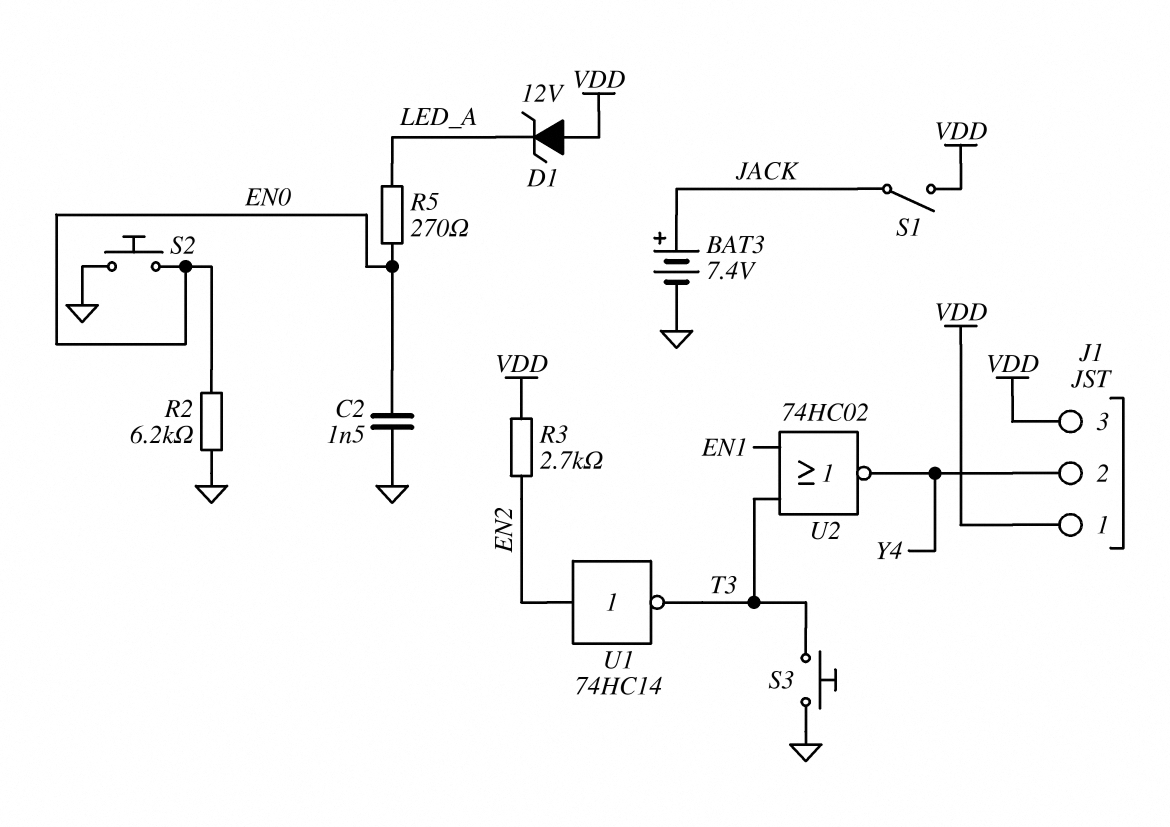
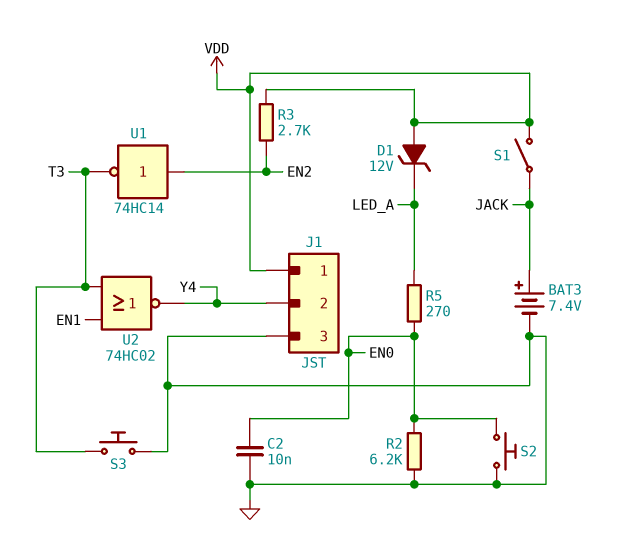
C2: 1.5nF (EN0, GND) -> 10nF (EN0, GND)
J1 pin 3: VDD -> GND

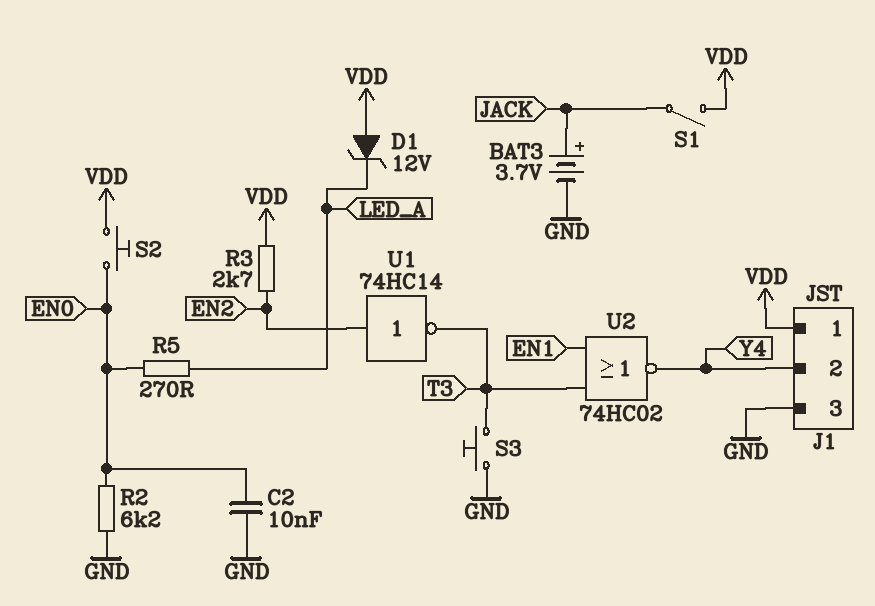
BAT3: 7.4V (plus JACK, minus GND) -> 3.7V (plus JACK, minus GND)
S2: button (EN0, GND) -> button (EN0, VDD)

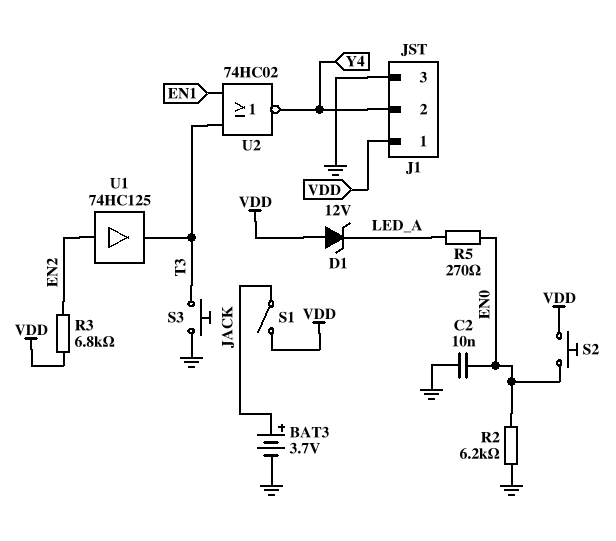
R3: 2.7k (EN2, VDD) -> 6.8k (EN2, VDD)
U1: NOT 74HC14 (in EN2, out T3) -> buffer 74HC125 (in EN2, out T3)

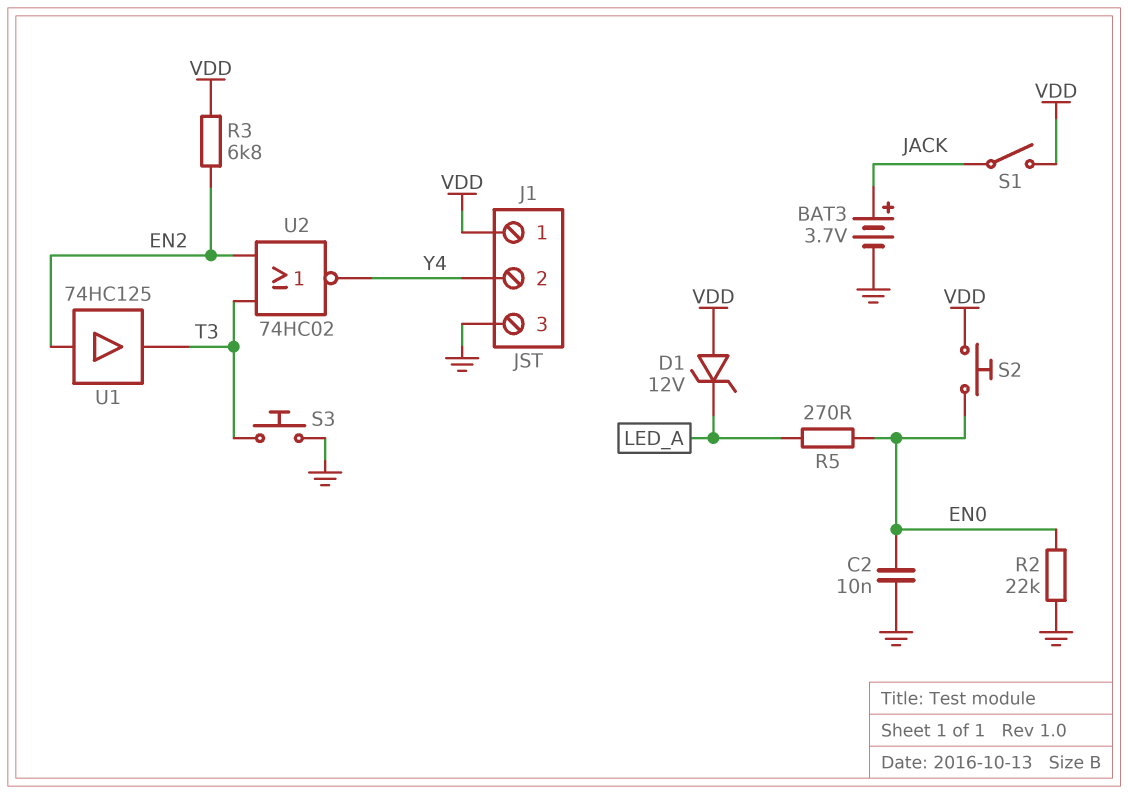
R2: 6.2k (EN0, GND) -> 22k (EN0, GND)
U2: NOR 74HC02 (in EN1, in T3, out Y4) -> NOR 74HC02 (in EN2, in T3, out Y4)

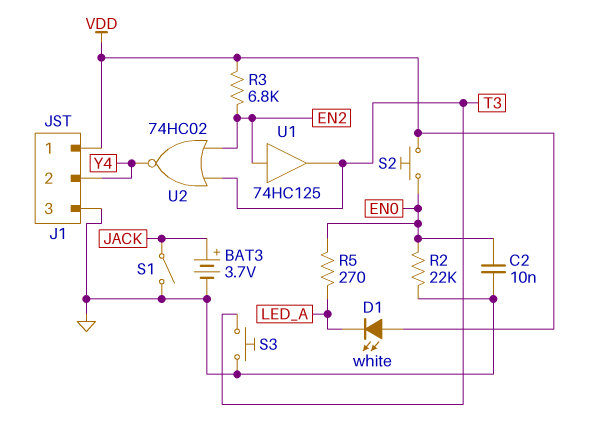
D1: zener 12V (A VDD, K LED_A) -> LED white (A VDD, K LED_A)
S1: switch (JACK, VDD) -> switch (GND, JACK)

